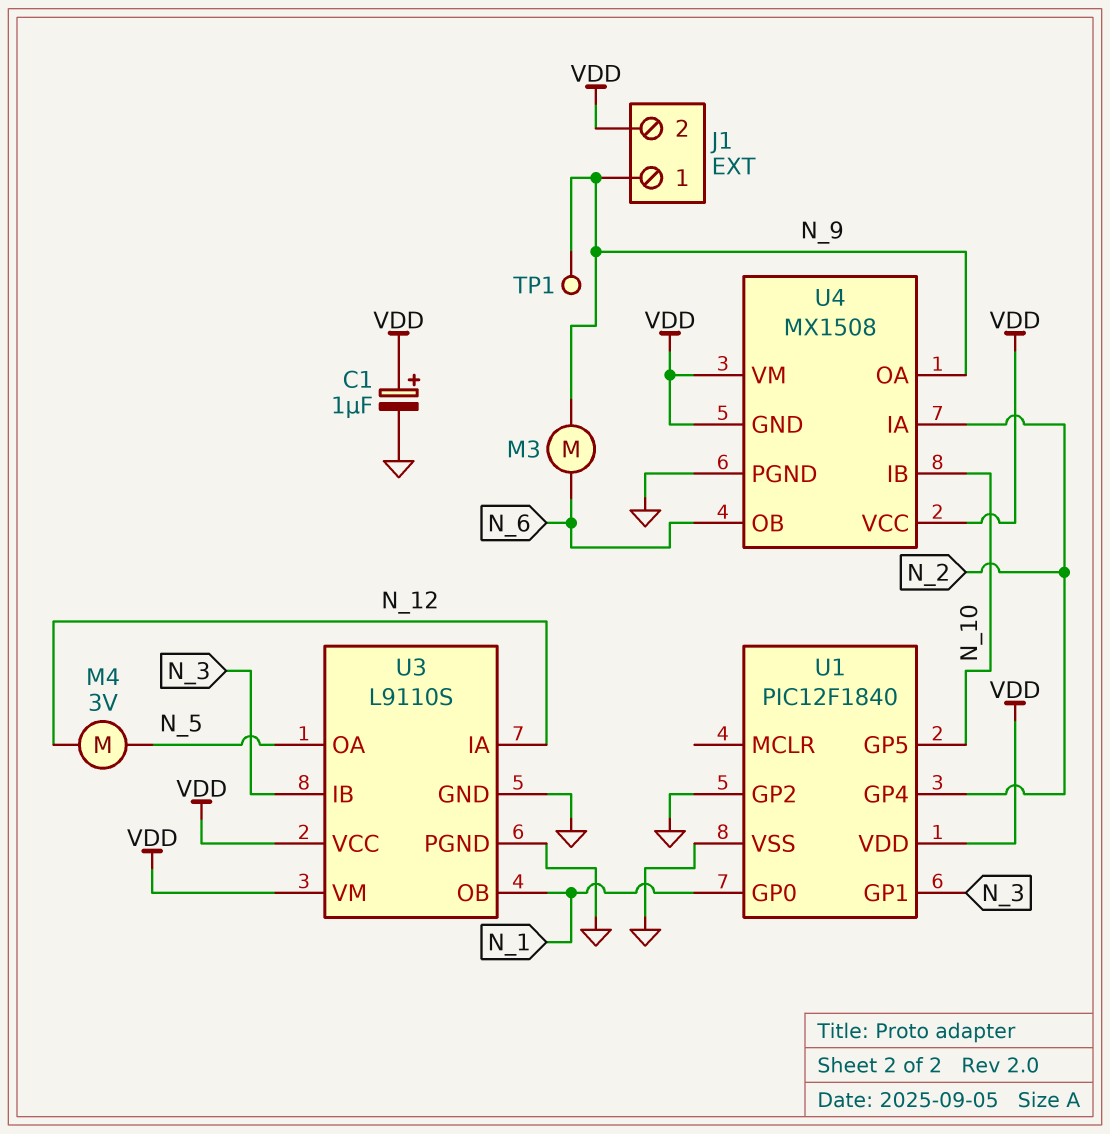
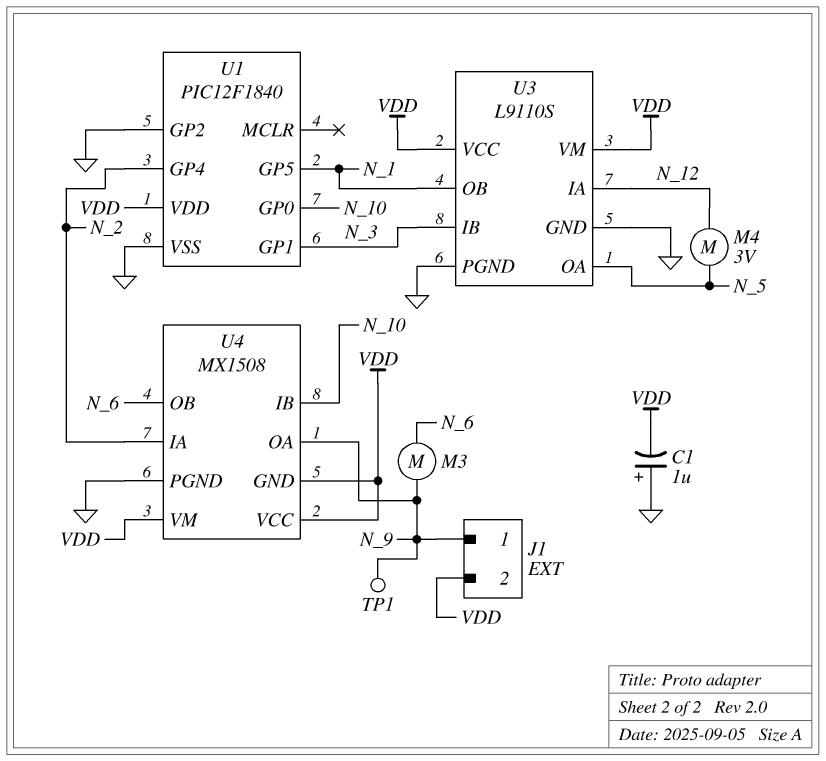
C1: 1uF (plus VDD, minus GND) -> 1uF (plus GND, minus VDD)
U1 pin GP0: N_1 -> N_10
U1 pin GP5: N_10 -> N_1

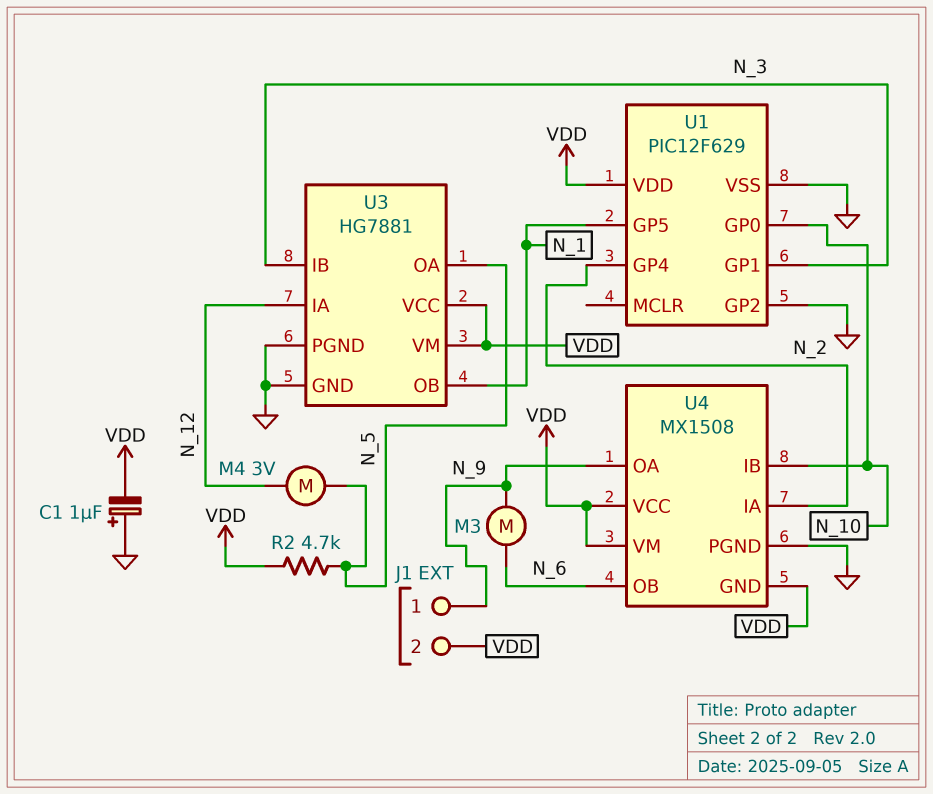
R2: none -> 4.7k (N_5, VDD)
TP1: test point (N_9) -> none
U1: PIC12F1840 -> PIC12F629
U3: L9110S -> HG7881

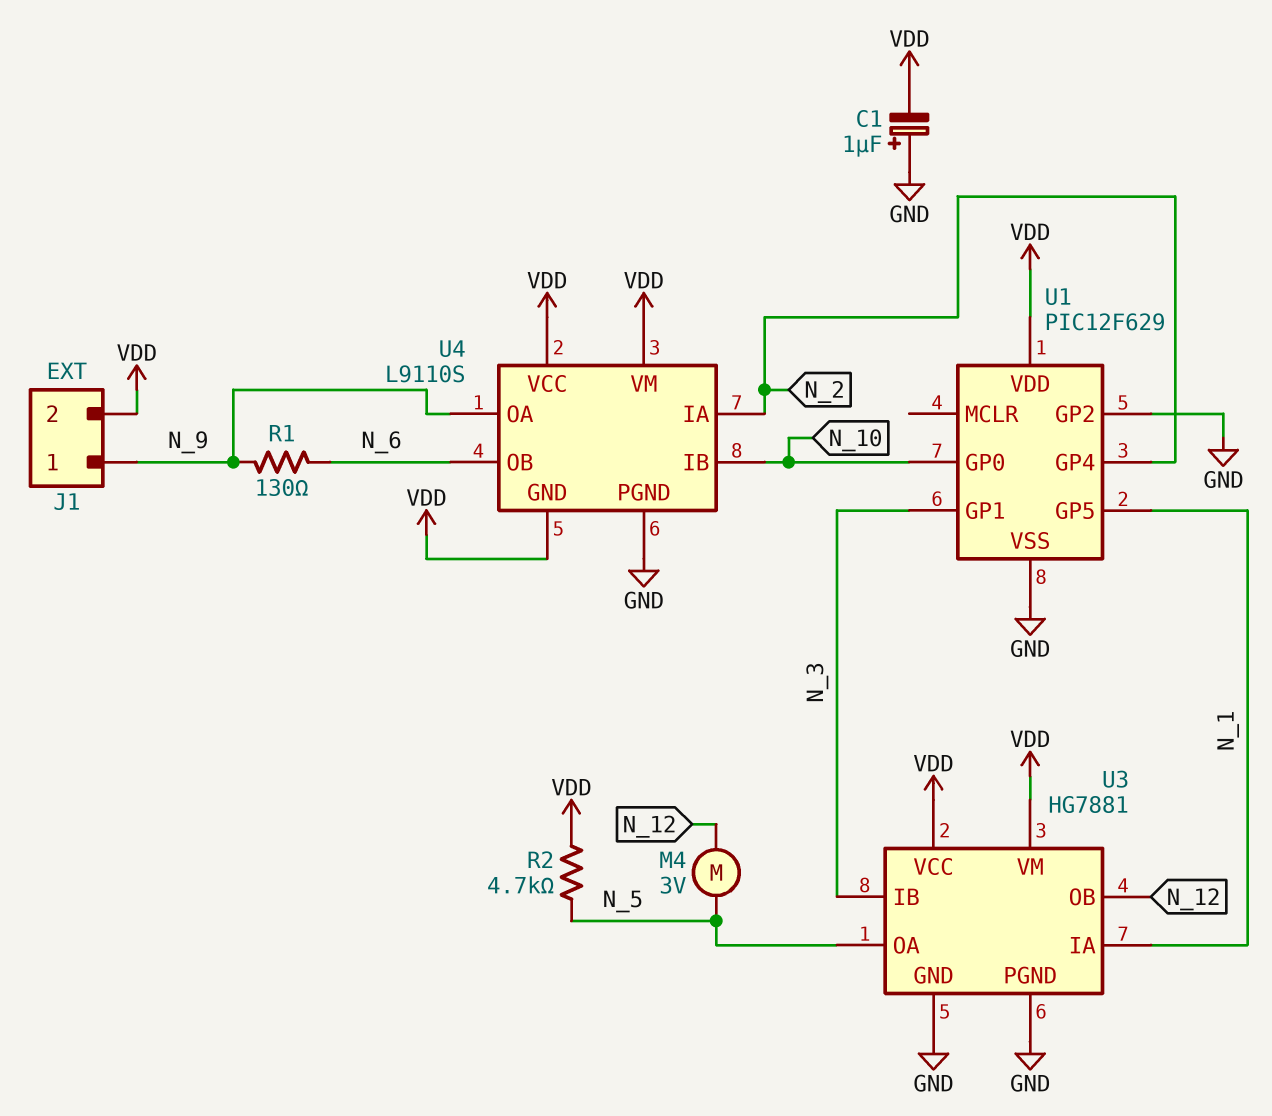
M3: motor (N_6, N_9) -> none
R1: none -> 130 (N_6, N_9)
U3 pin IA: N_12 -> N_1
U3 pin OB: N_1 -> N_12
U4: MX1508 -> L9110S

